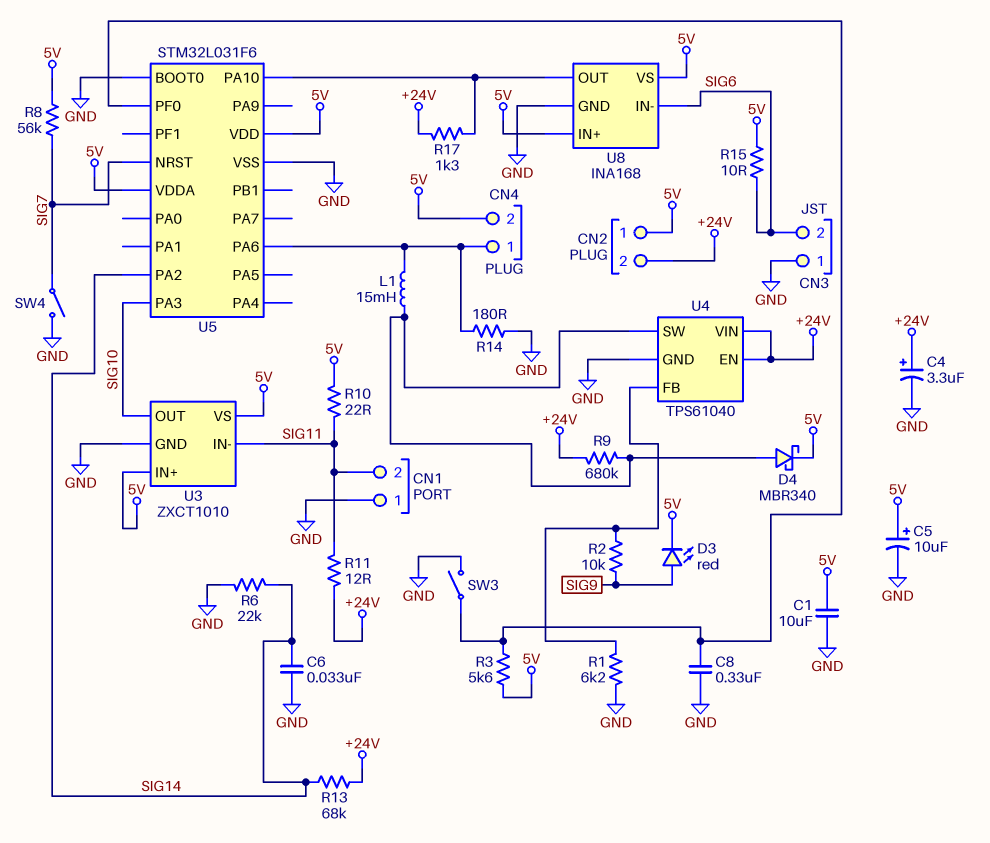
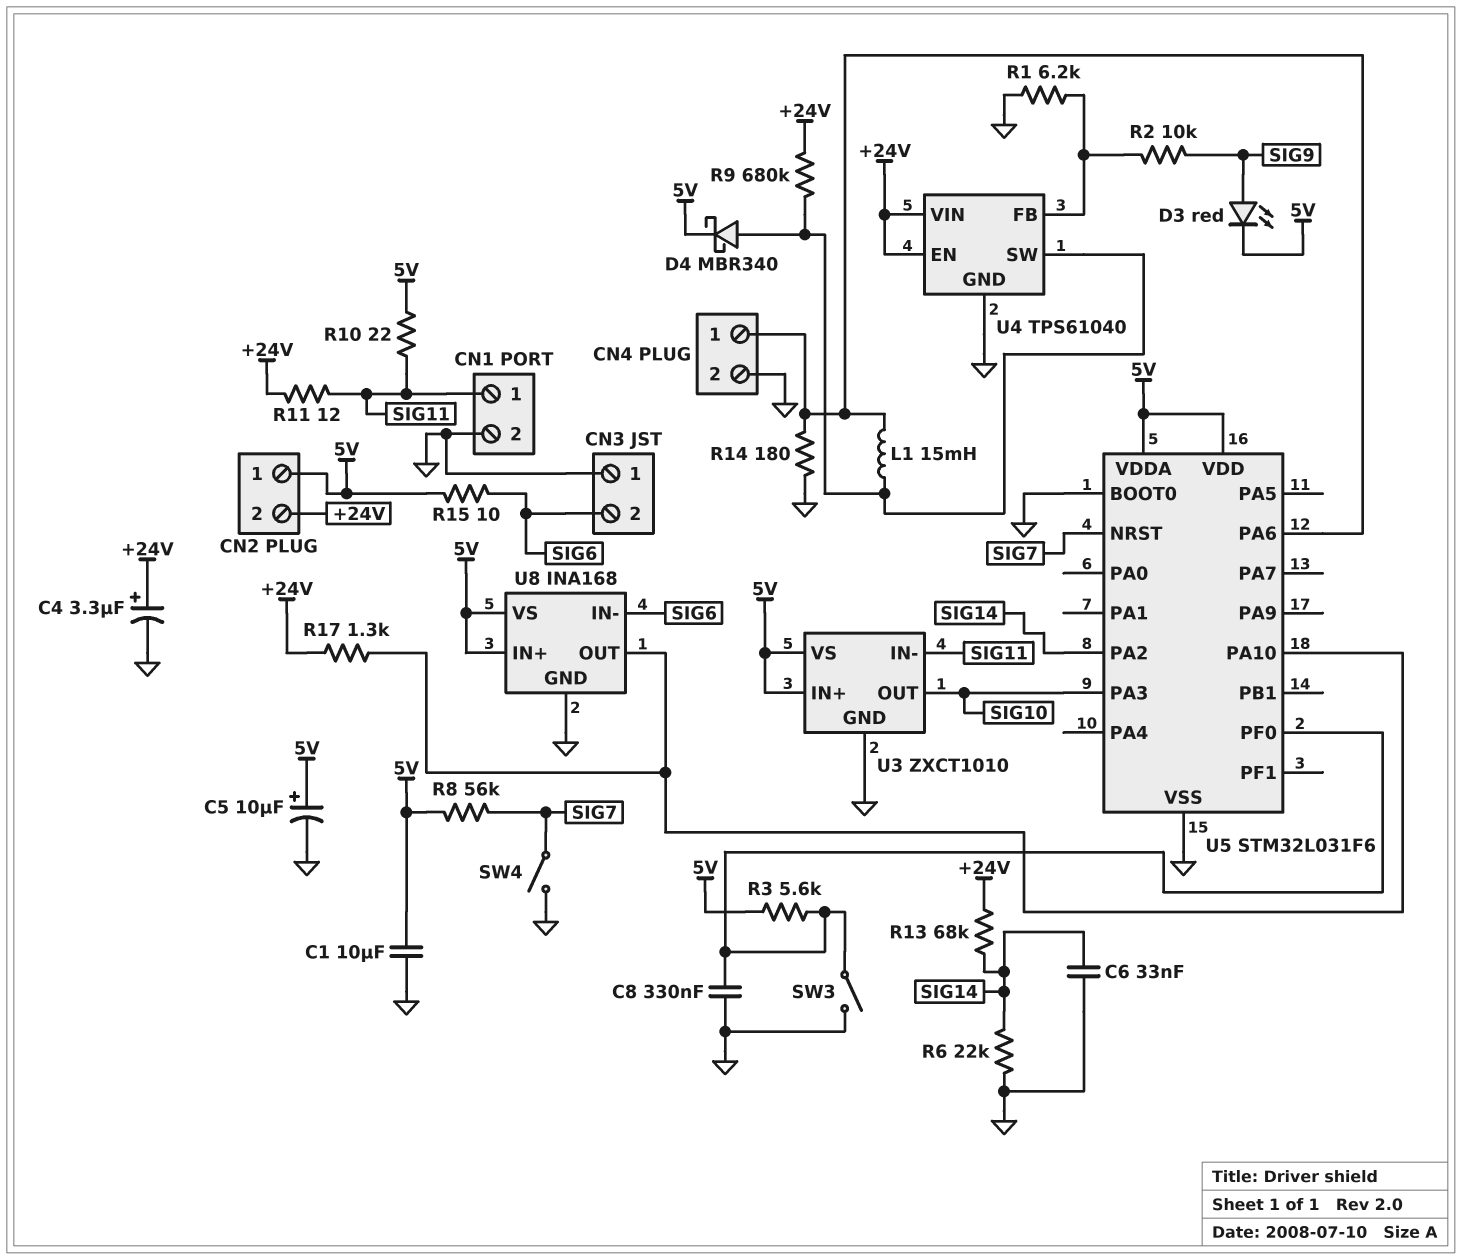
CN1 pin 1: GND -> SIG11
CN1 pin 2: SIG11 -> GND
CN4 pin 2: 5V -> GND

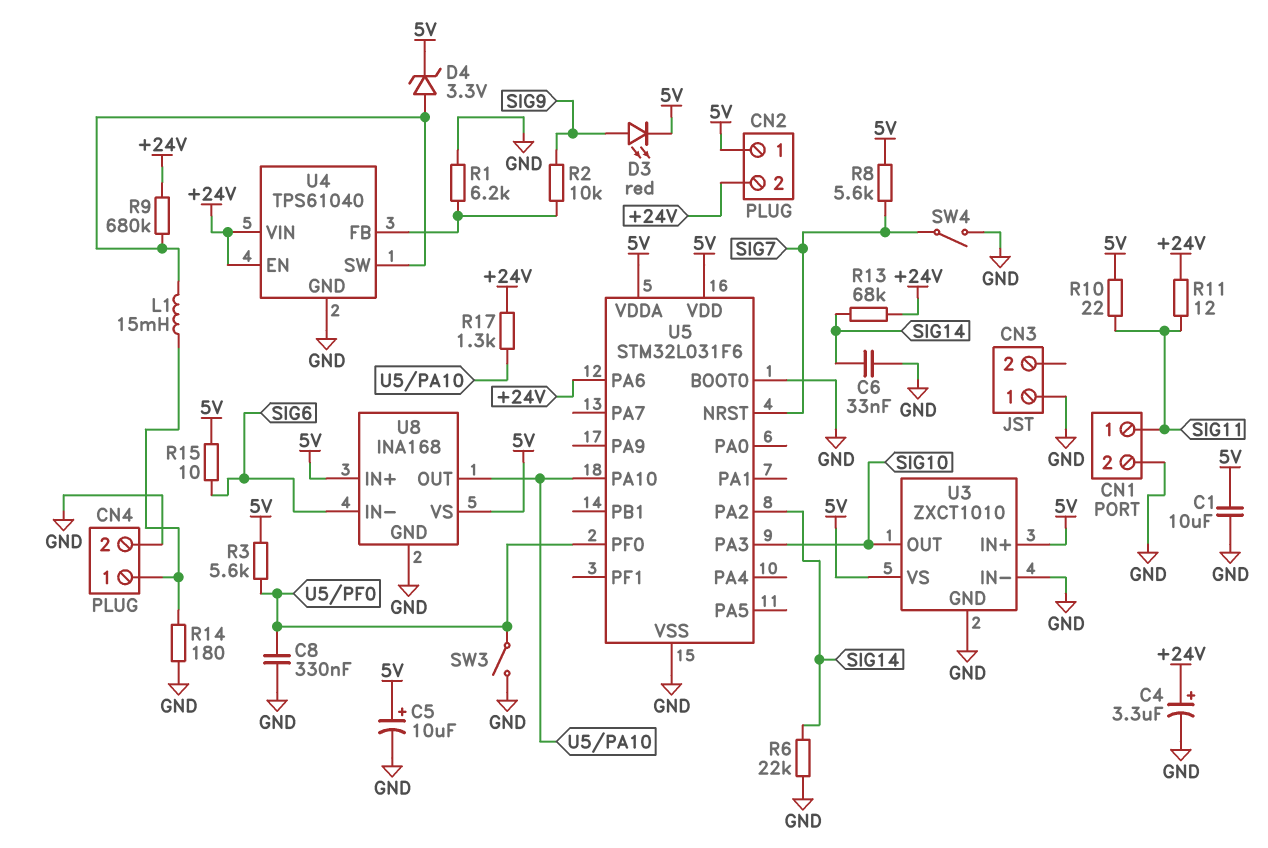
CN3 pin 2: SIG6 -> none
D4: schottky MBR340 (A U4/SW, K 5V) -> zener 3.3V (A U4/SW, K 5V)
R8: 56k (5V, SIG7) -> 5.6k (5V, SIG7)
U3 pin IN-: SIG11 -> GND
U5 pin PA6: CN4/1 -> +24V

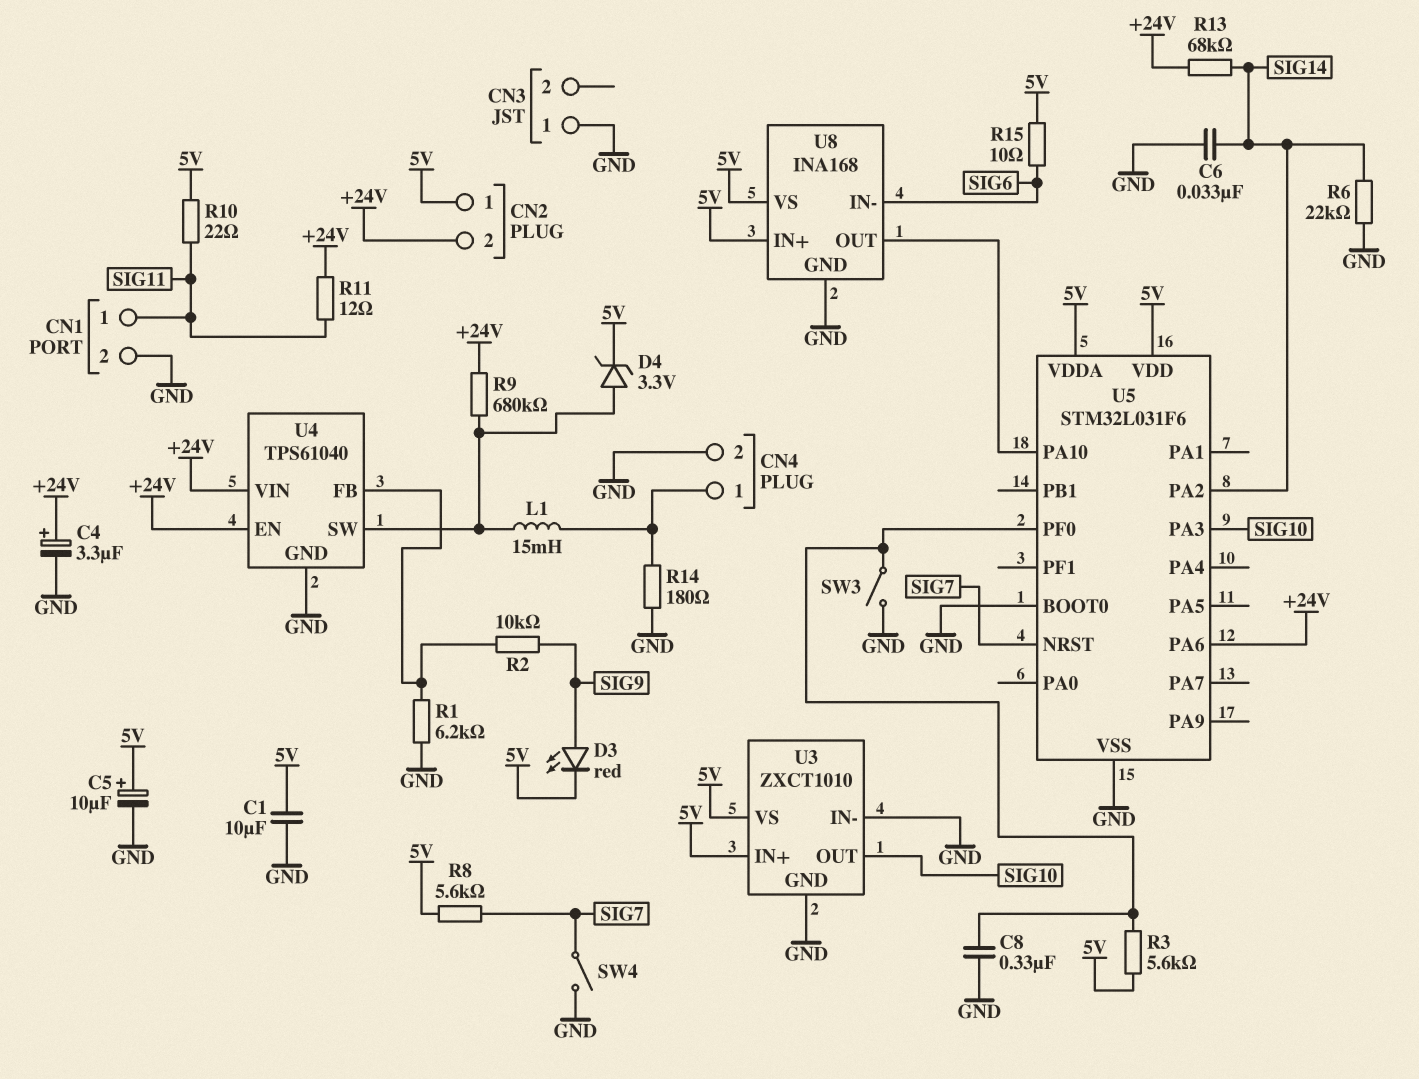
R17: 1.3k (+24V, U5/PA10) -> none

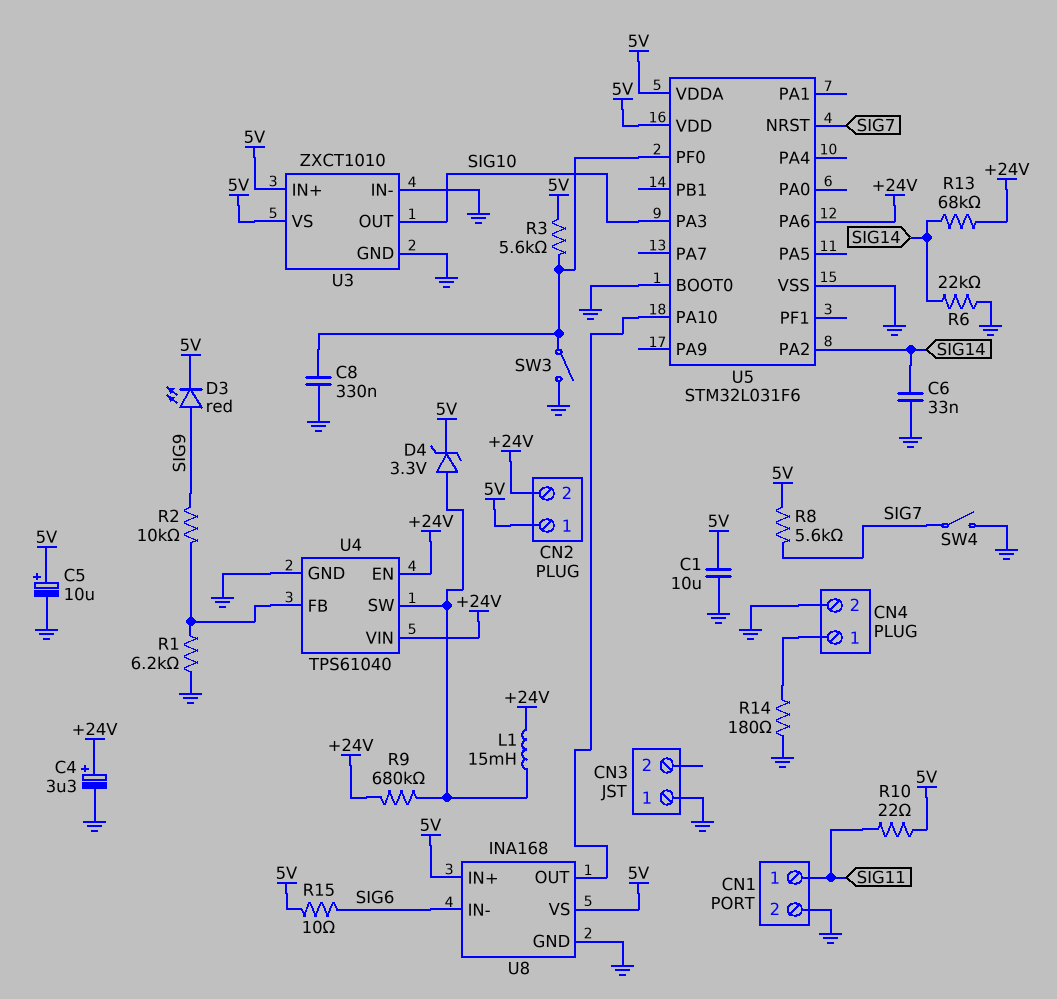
L1: 15mH (CN4/1, U4/SW) -> 15mH (+24V, U4/SW)
R11: 12 (+24V, SIG11) -> none

